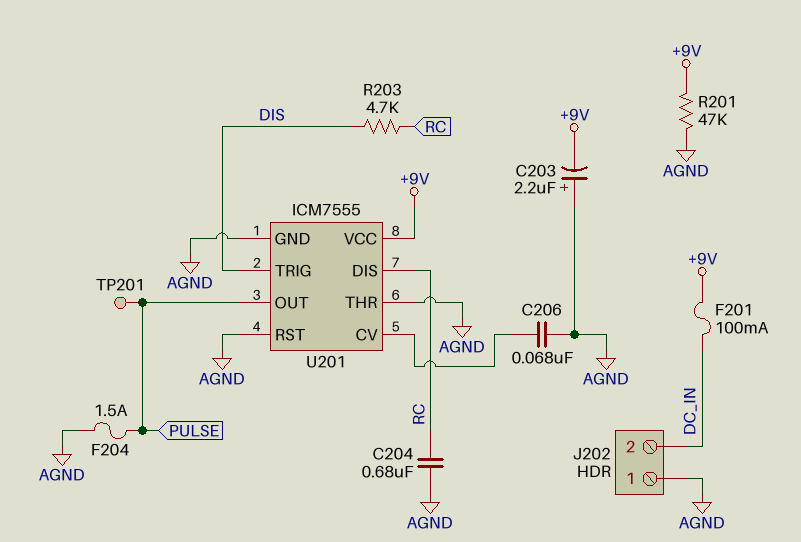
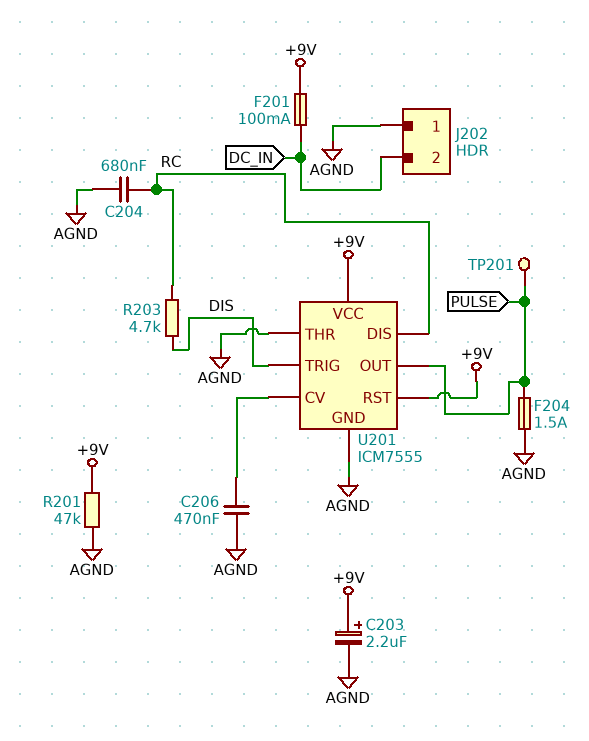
C203: 2.2uF (plus AGND, minus +9V) -> 2.2uF (plus +9V, minus AGND)
C206: 68nF (AGND, U201/CV) -> 470nF (AGND, U201/CV)
U201 pin RST: AGND -> +9V

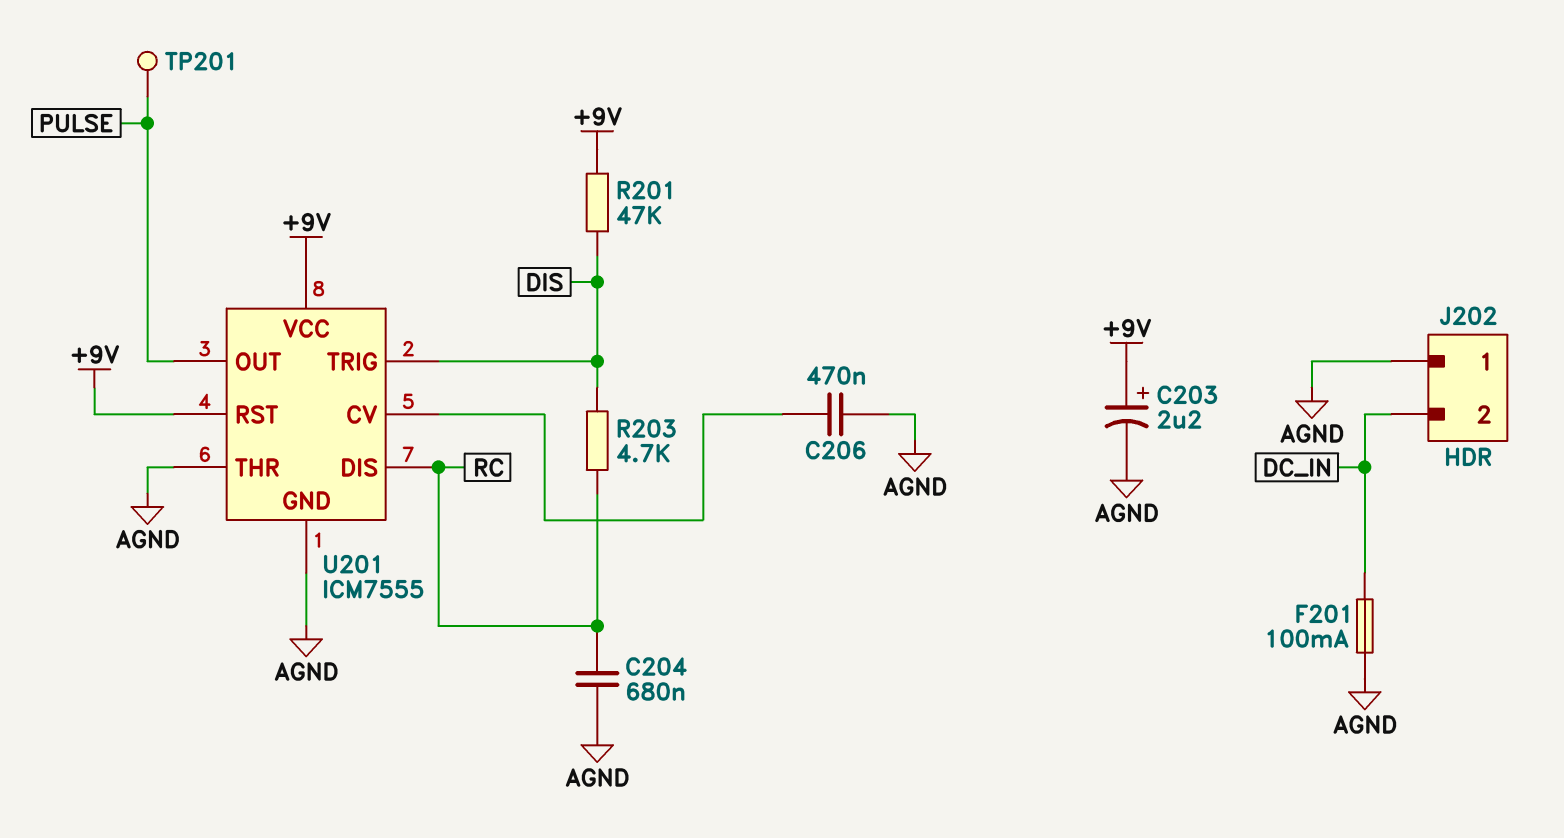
F201: 100mA (+9V, DC_IN) -> 100mA (AGND, DC_IN)
F204: 1.5A (AGND, PULSE) -> none
R201: 47k (+9V, AGND) -> 47k (+9V, DIS)

